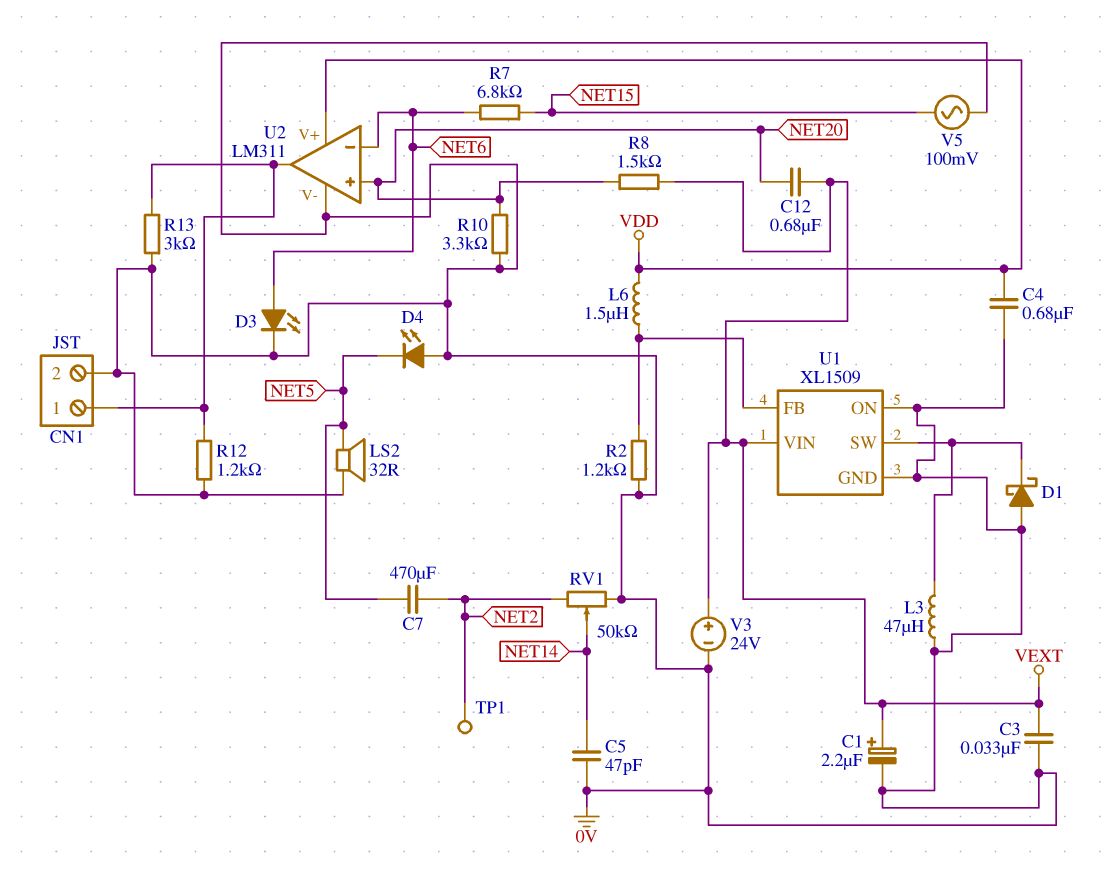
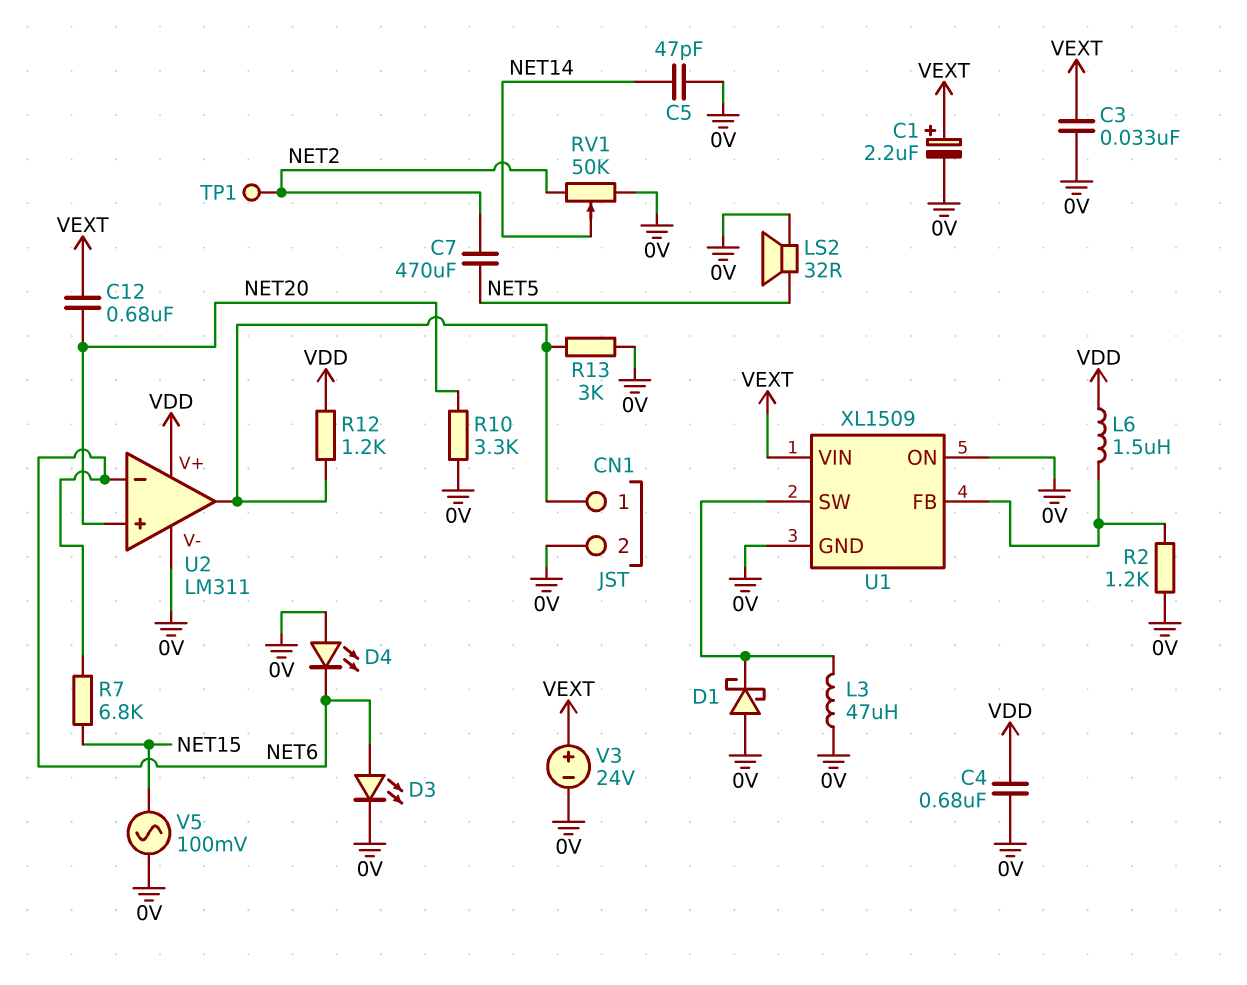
D4: LED (A 0V, K NET5) -> LED (A 0V, K NET6)
R8: 1.5k (NET20, VEXT) -> none
R12: 1.2k (0V, CN1/1) -> 1.2k (CN1/1, VDD)

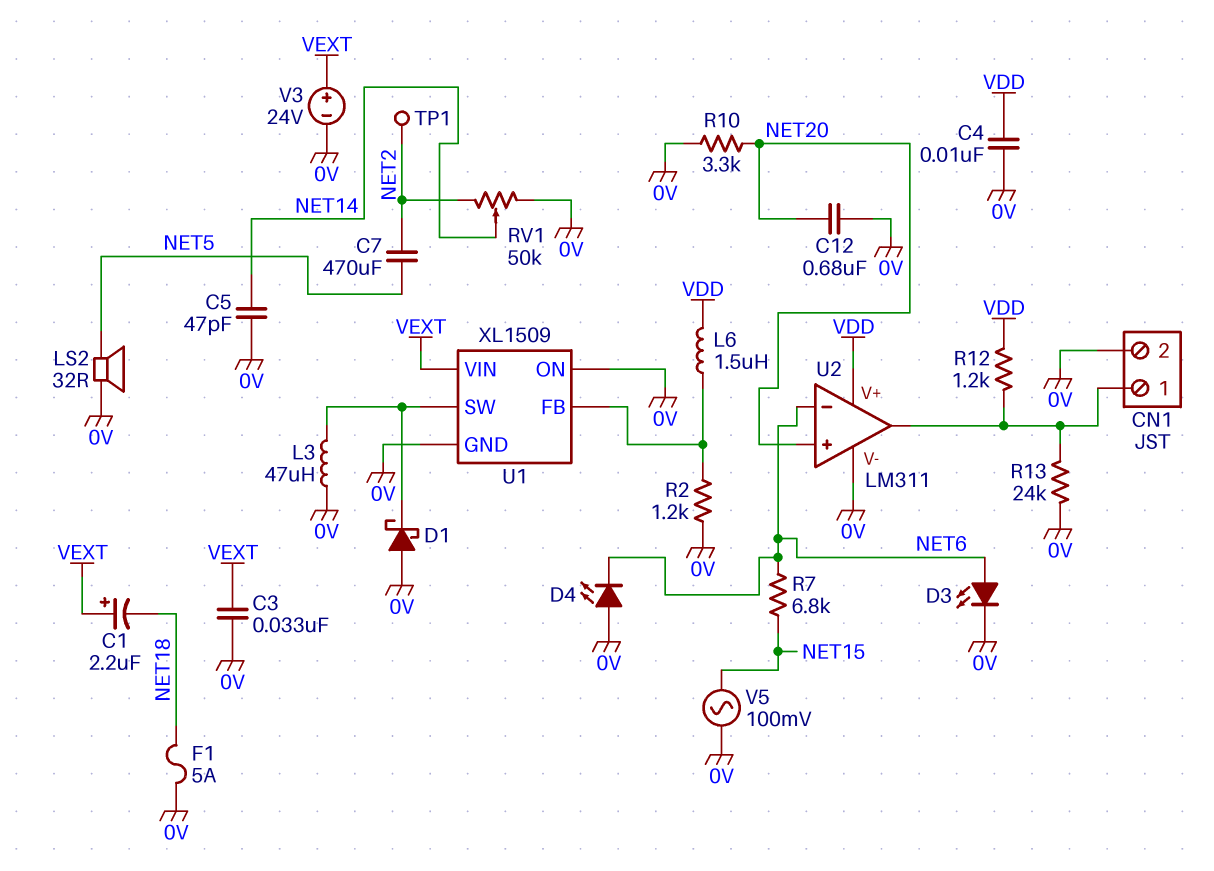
C1: 2.2uF (plus VEXT, minus 0V) -> 2.2uF (plus VEXT, minus NET18)
C4: 680nF (0V, VDD) -> 10nF (0V, VDD)
C12: 680nF (NET20, VEXT) -> 680nF (0V, NET20)
F1: none -> 5A (0V, NET18)
R13: 3k (0V, CN1/1) -> 24k (0V, CN1/1)

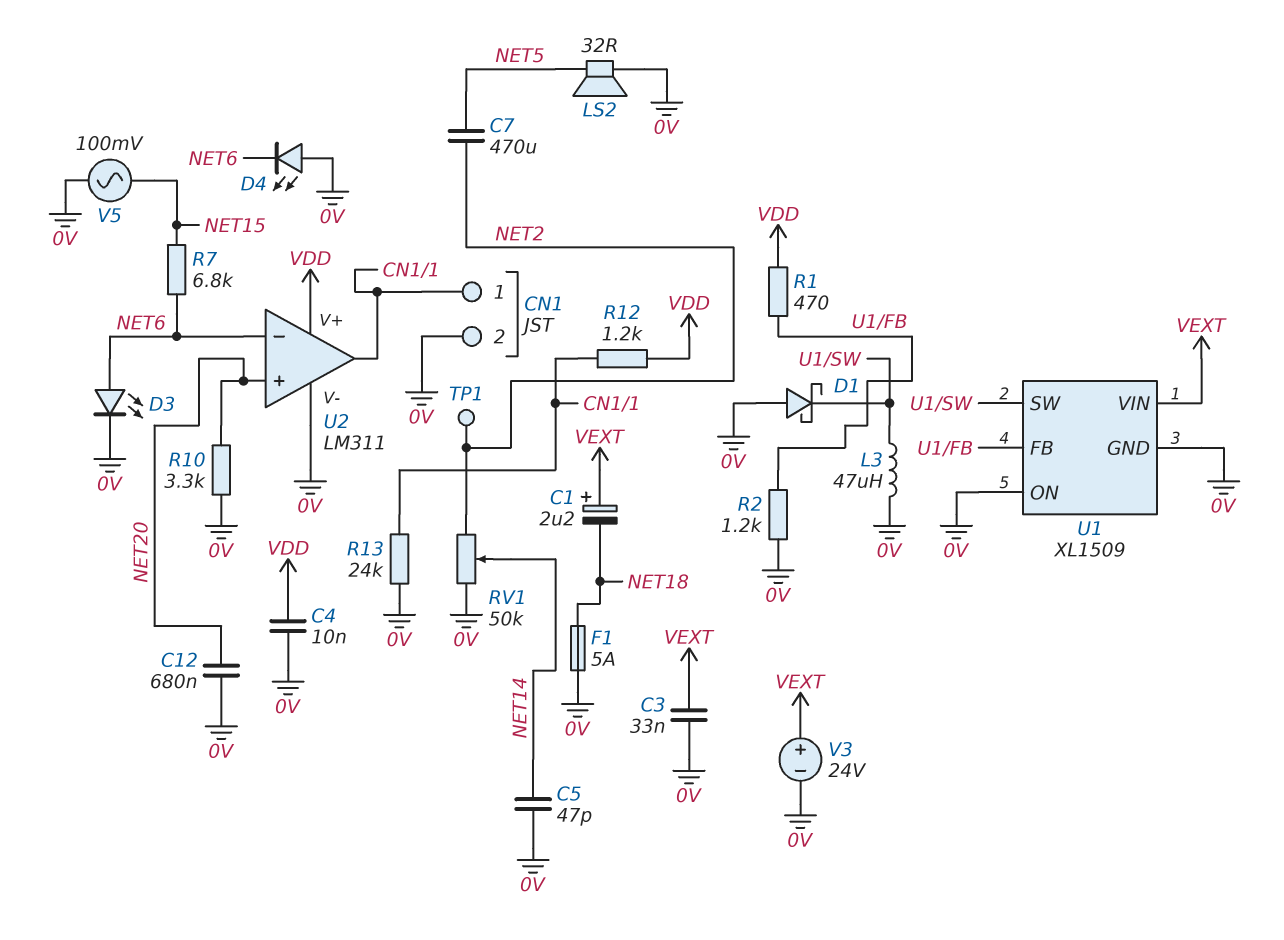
L6: 1.5uH (U1/FB, VDD) -> none
R1: none -> 470 (U1/FB, VDD)

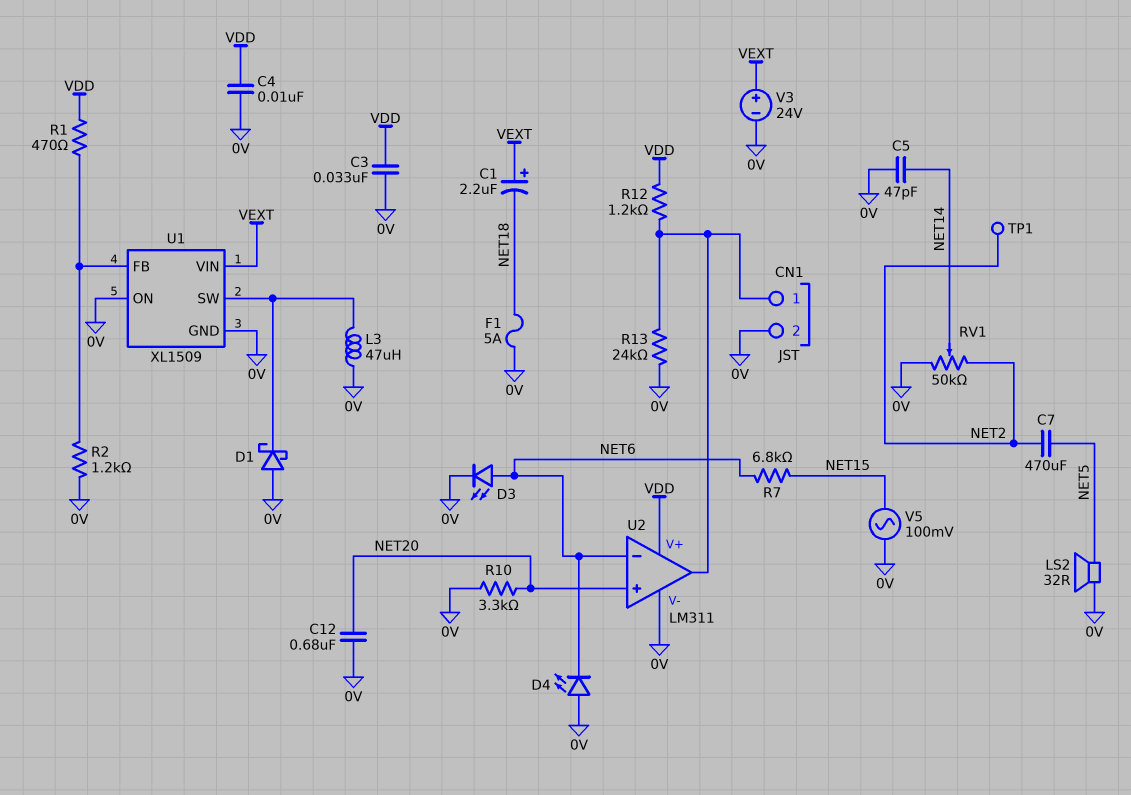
C3: 33nF (0V, VEXT) -> 33nF (0V, VDD)

